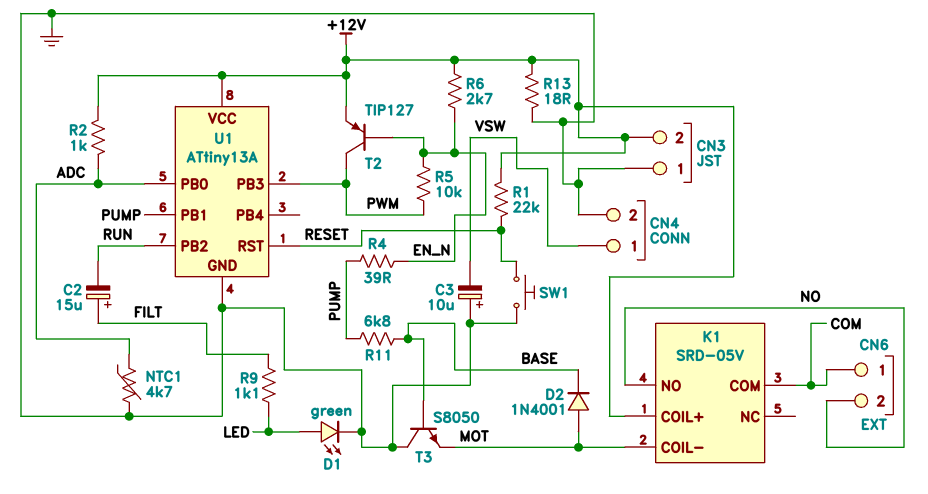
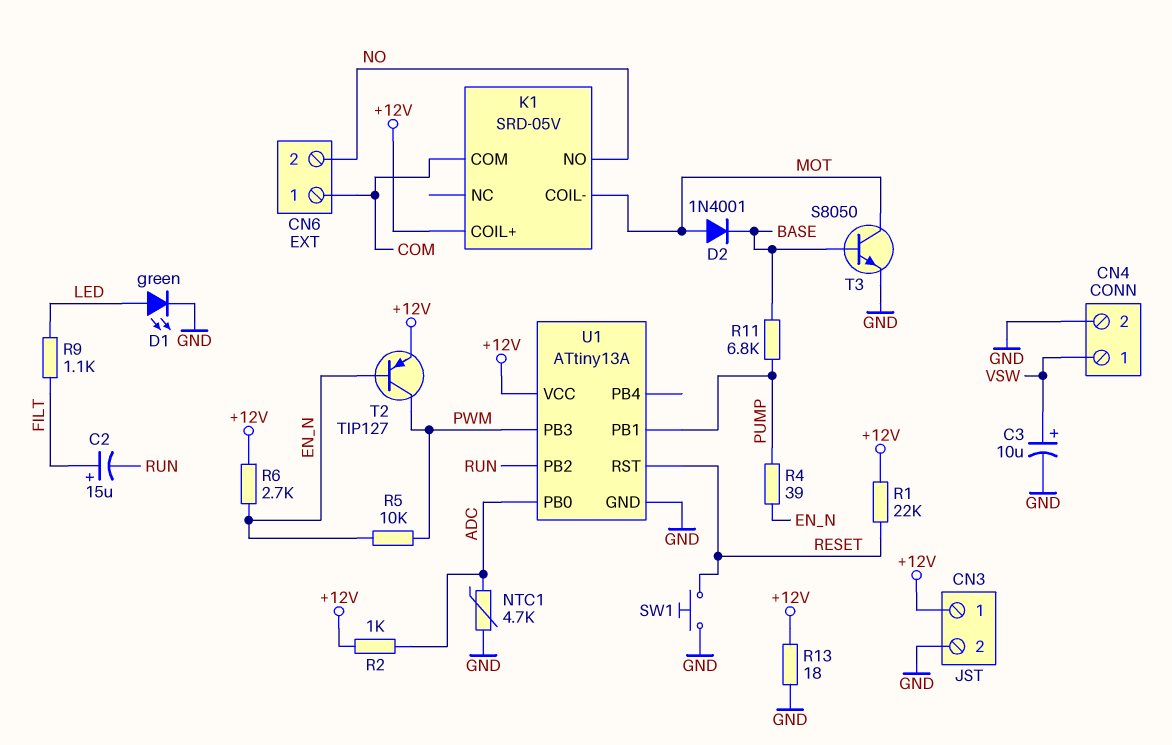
C3: 10uF (plus GND, minus VSW) -> 10uF (plus VSW, minus GND)
CN3 pin 1: GND -> +12V
CN3 pin 2: +12V -> GND
T3: NPN S8050 (B BASE, C GND, E MOT) -> NPN S8050 (B BASE, C MOT, E GND)

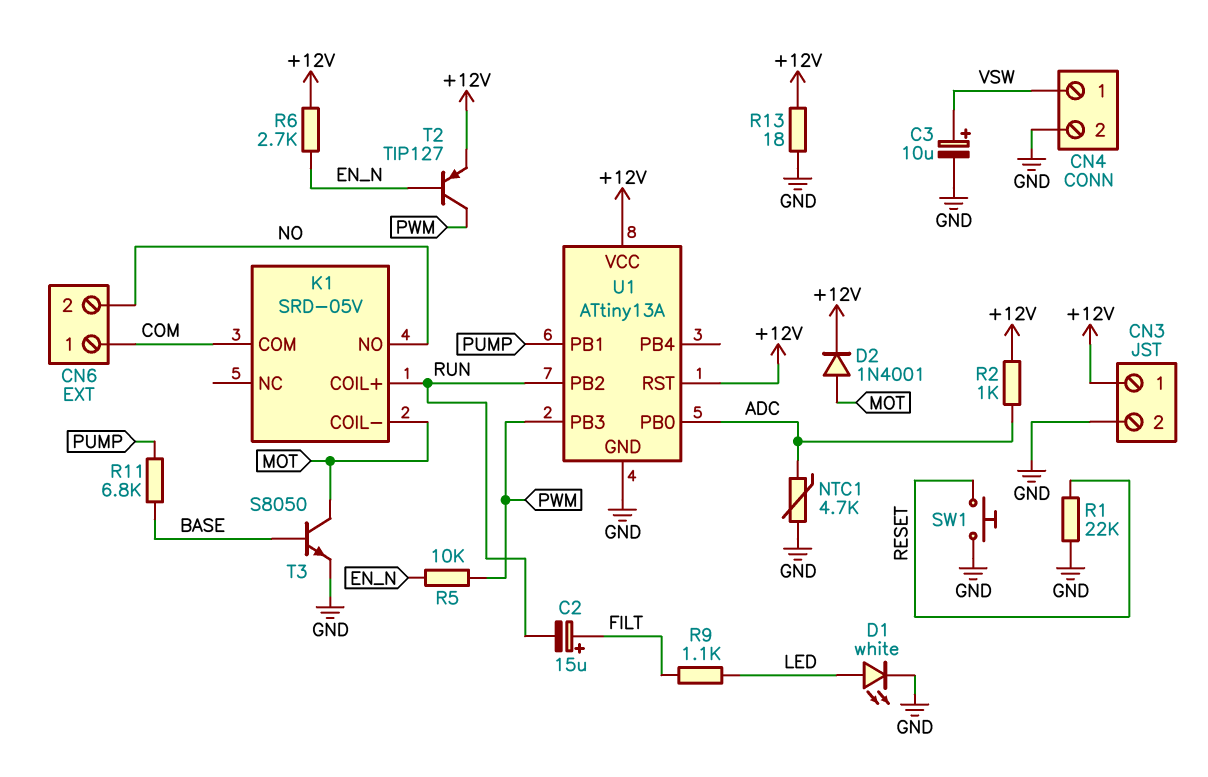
D1: LED green (A LED, K GND) -> LED white (A LED, K GND)
D2: diode 1N4001 (A MOT, K BASE) -> diode 1N4001 (A MOT, K +12V)
K1 pin COIL+: +12V -> RUN
R1: 22k (+12V, RESET) -> 22k (GND, RESET)
R4: 39 (EN_N, PUMP) -> none
U1 pin RST: RESET -> +12V

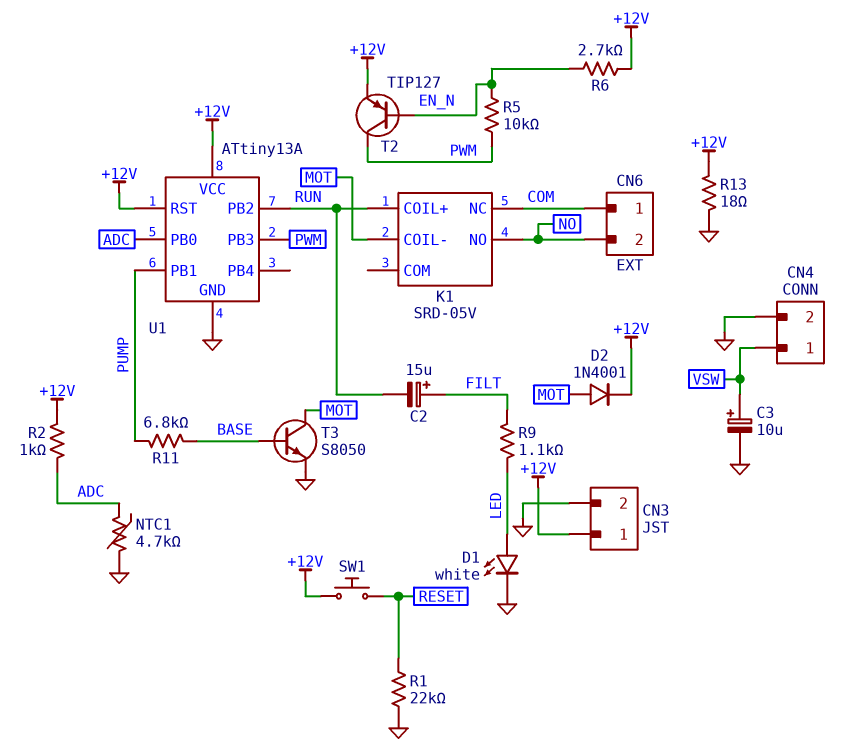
K1 pin COM: COM -> none
K1 pin NC: none -> COM
SW1: button (GND, RESET) -> button (+12V, RESET)

